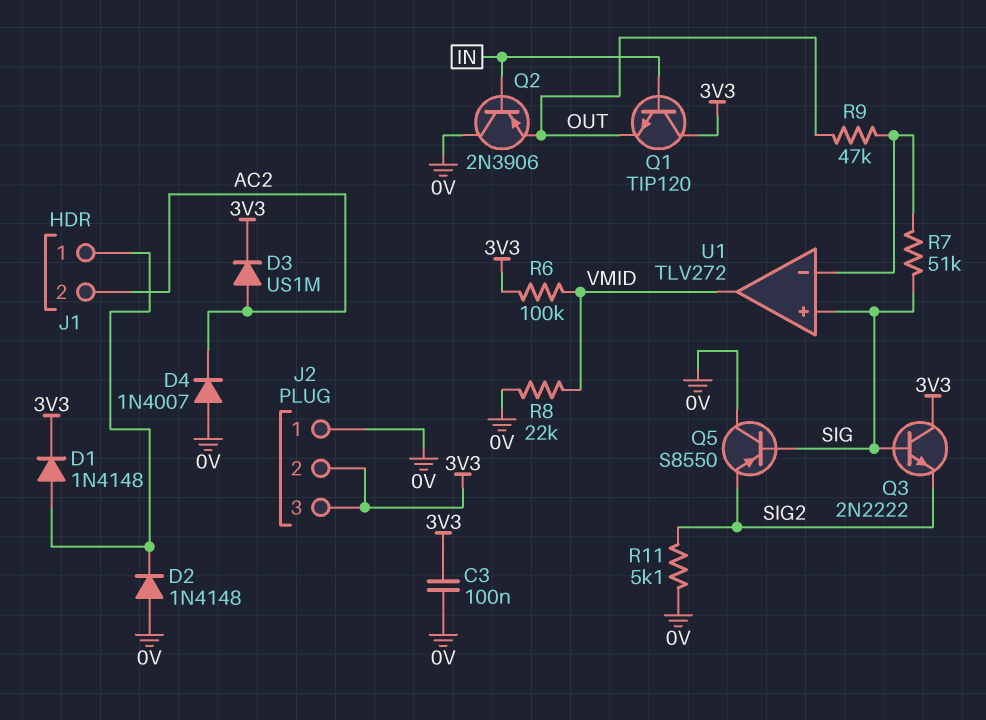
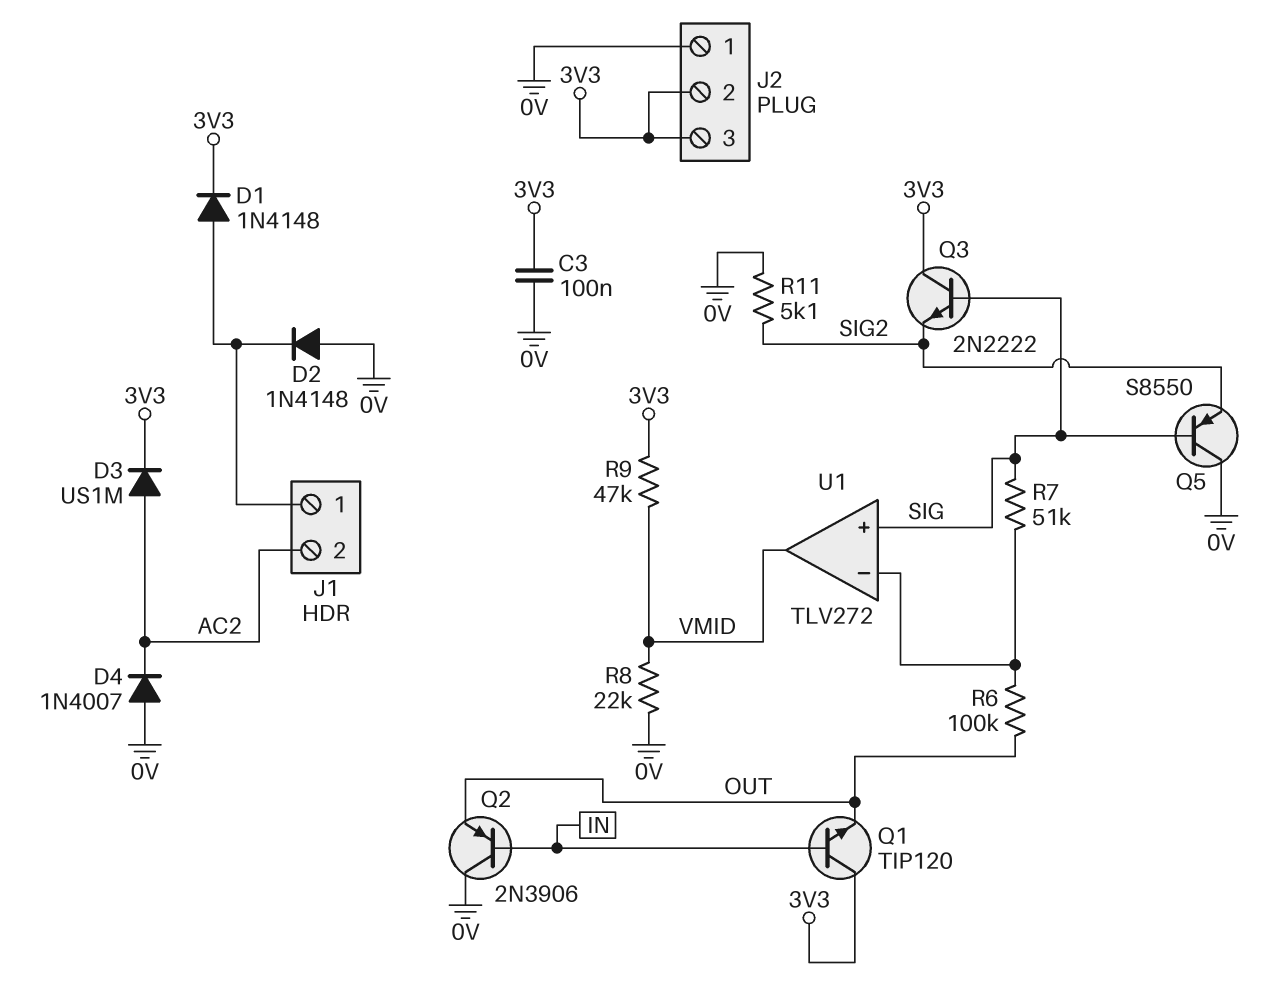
R6: 100k (3V3, VMID) -> 100k (OUT, U1/in-)
R9: 47k (OUT, U1/in-) -> 47k (3V3, VMID)

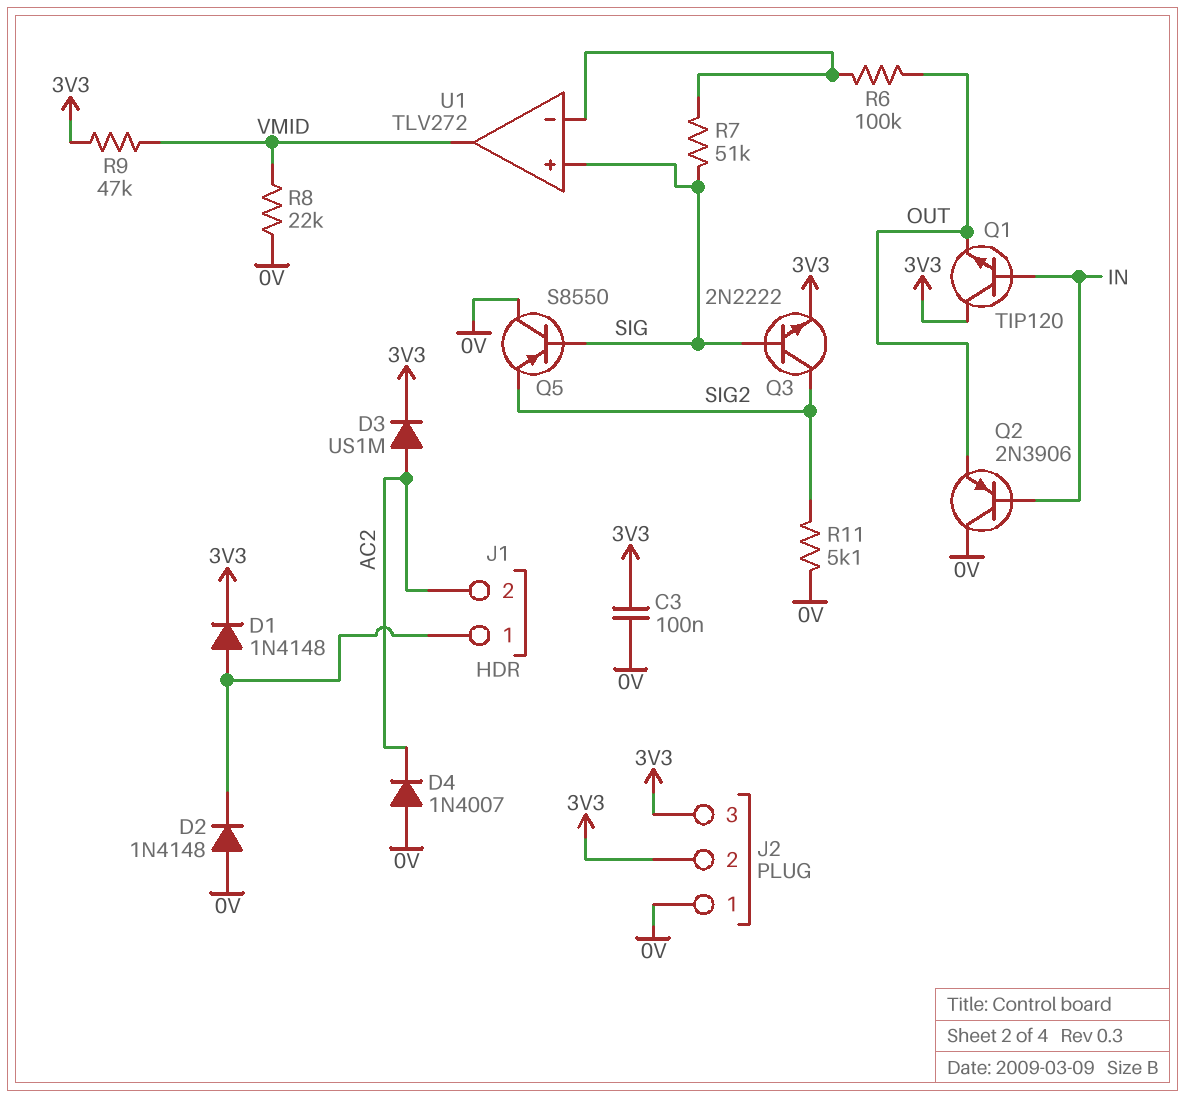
Q3: NPN 2N2222 (B SIG, C 3V3, E SIG2) -> NPN 2N2222 (B SIG, C SIG2, E 3V3)

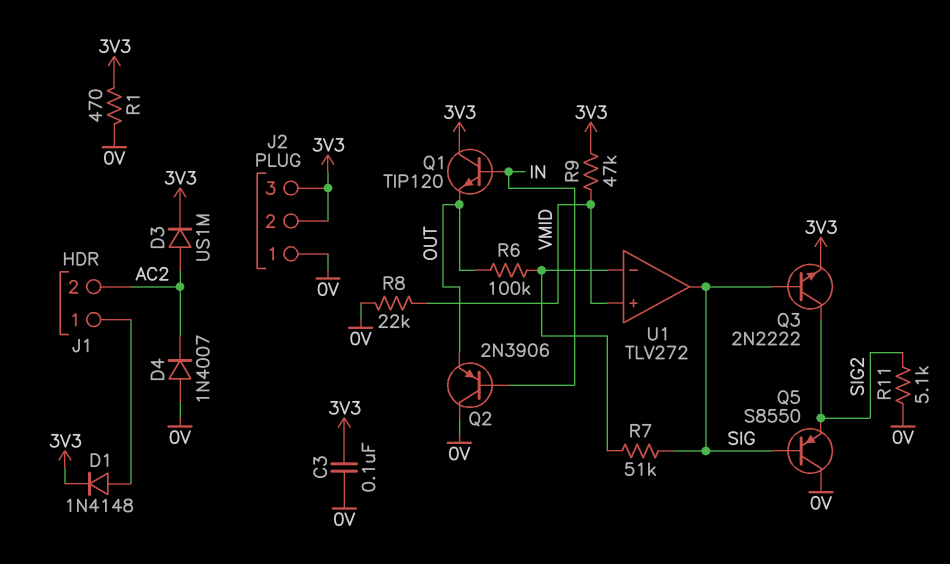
D2: diode 1N4148 (A 0V, K J1/1) -> none
R1: none -> 470 (0V, 3V3)
U1 pin in+: SIG -> VMID
U1 pin out: VMID -> SIG

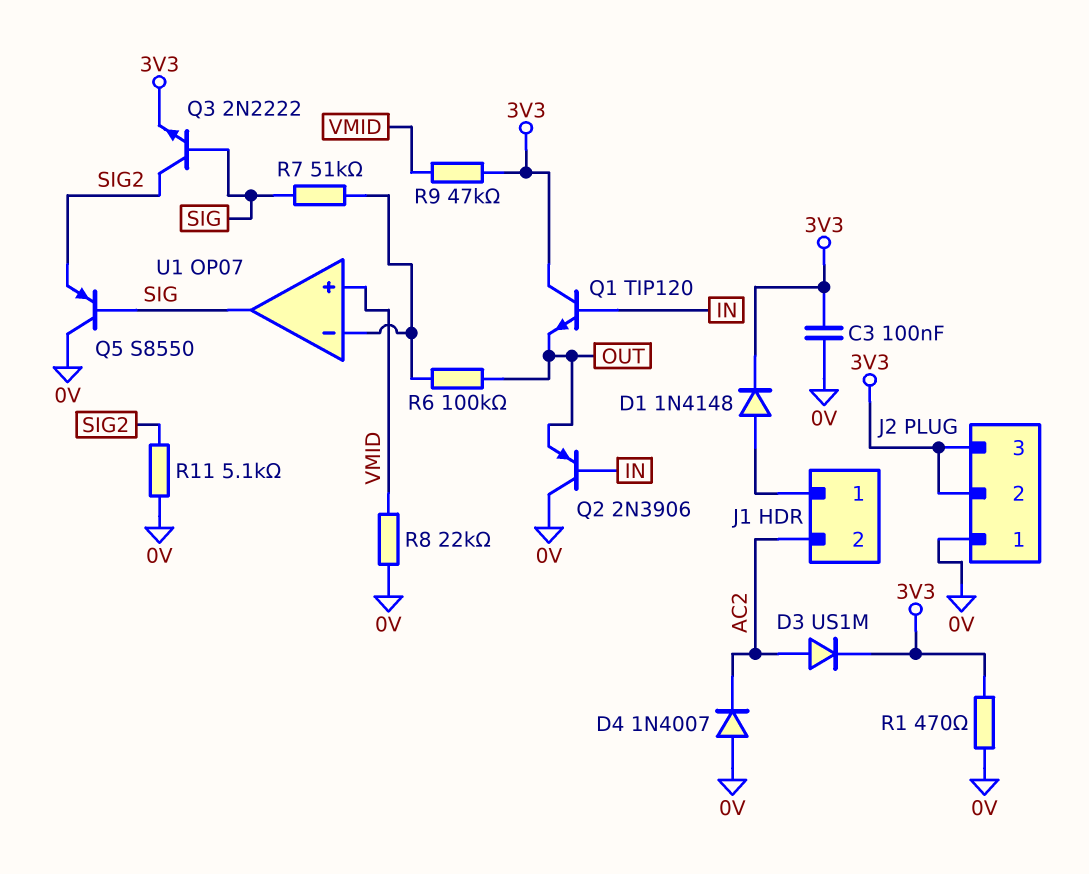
U1: TLV272 -> OP07

